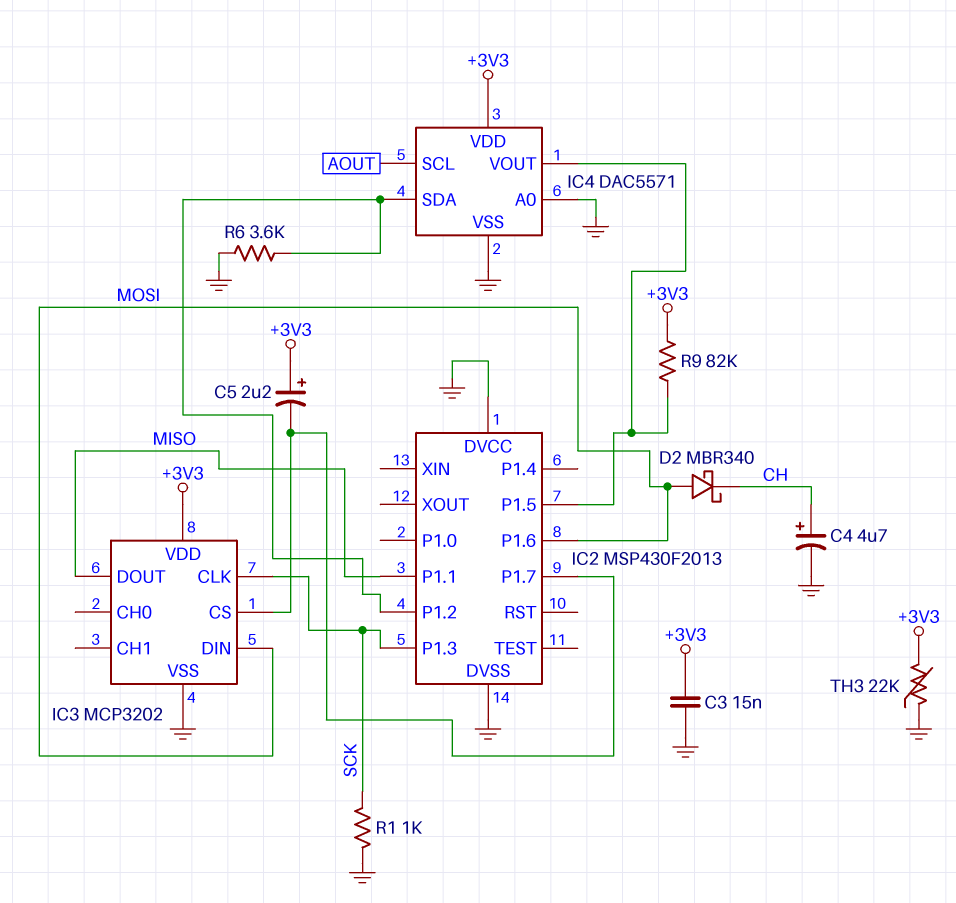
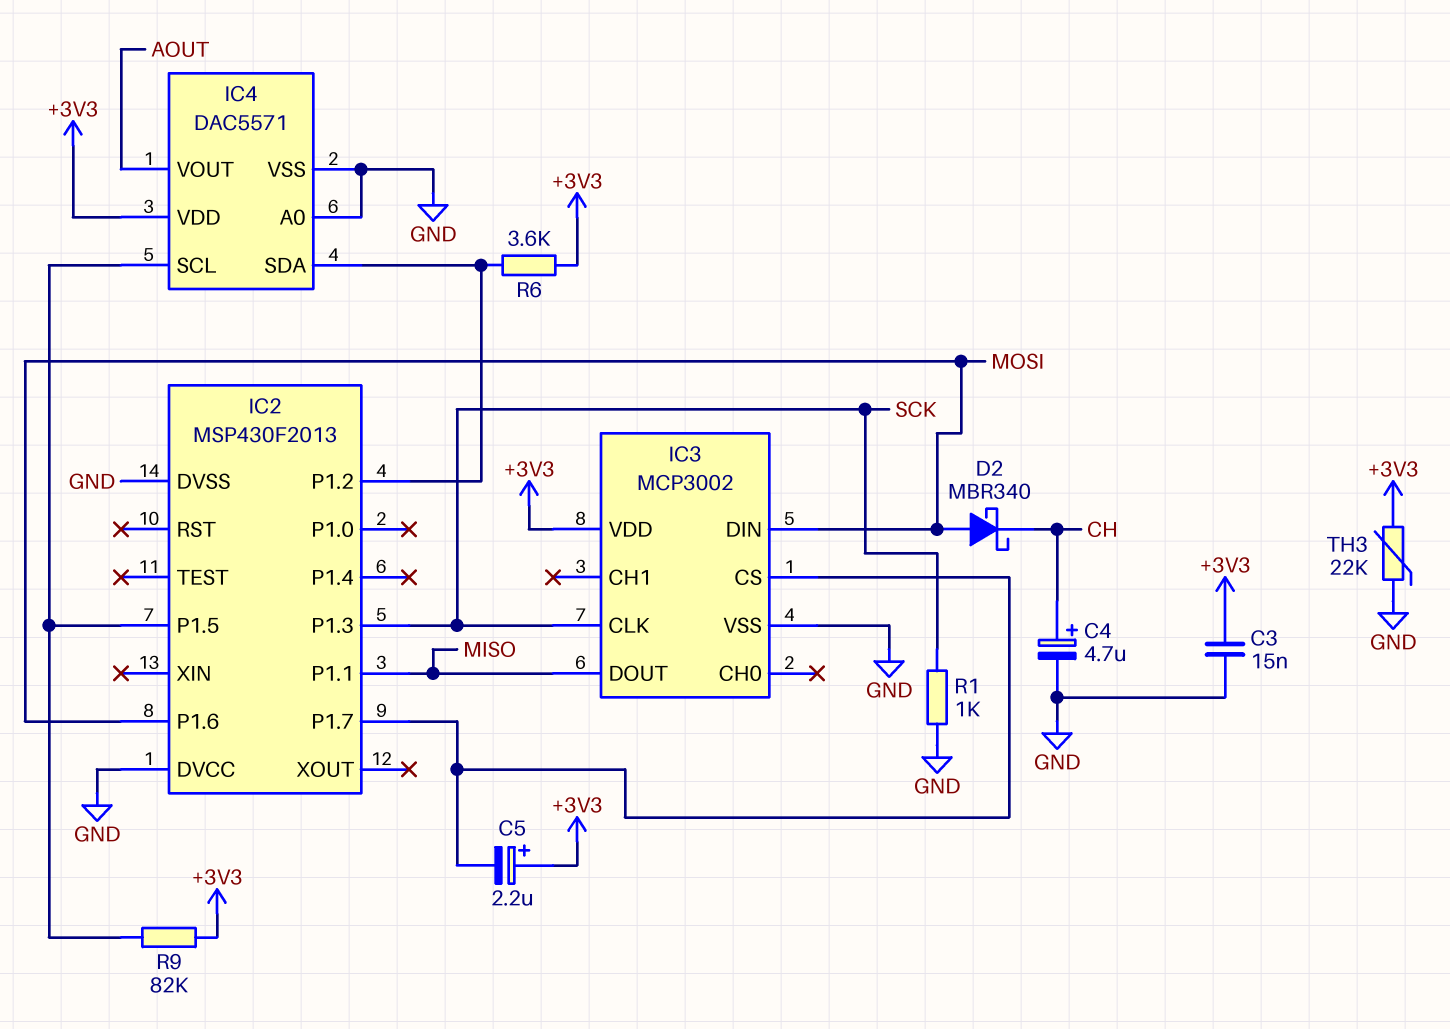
IC3: MCP3202 -> MCP3002
IC4 pin SCL: AOUT -> IC2/P1.5
IC4 pin VOUT: IC2/P1.5 -> AOUT
R6: 3.6k (GND, IC2/P1.2) -> 3.6k (+3V3, IC2/P1.2)

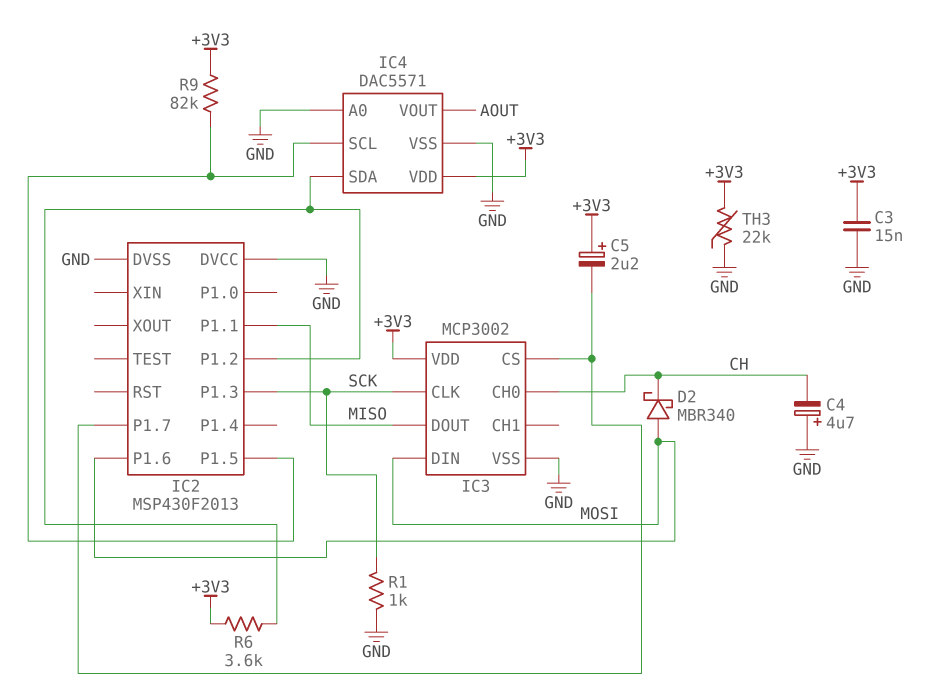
C4: 4.7uF (plus CH, minus GND) -> 4.7uF (plus GND, minus CH)
IC3 pin CH0: none -> CH

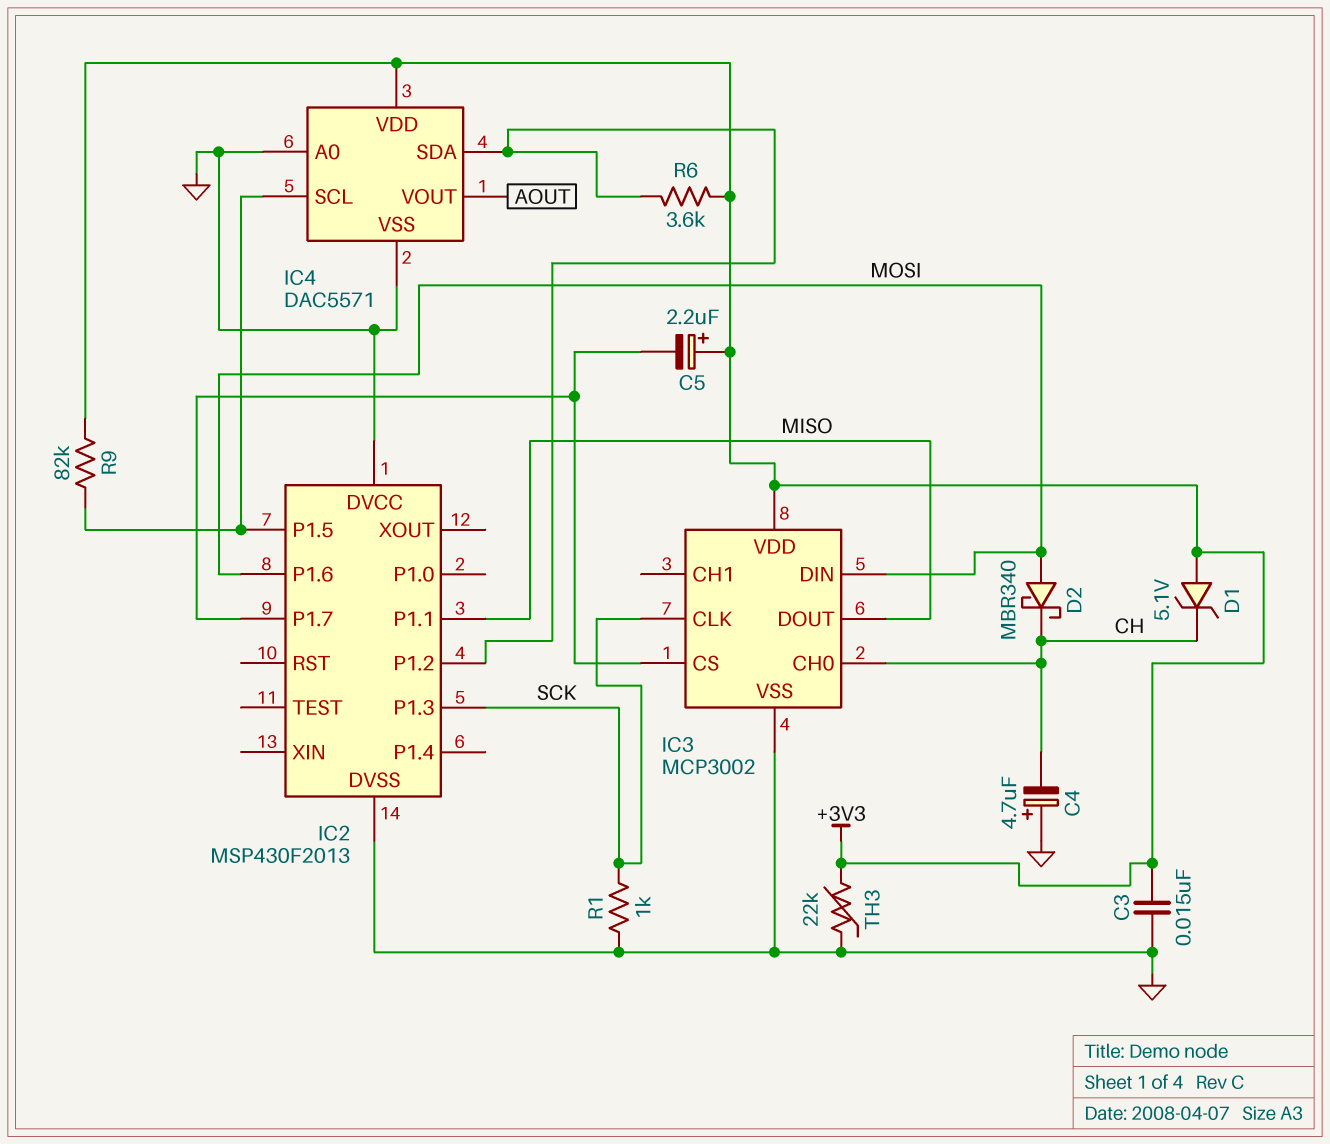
D1: none -> zener 5.1V (A +3V3, K CH)

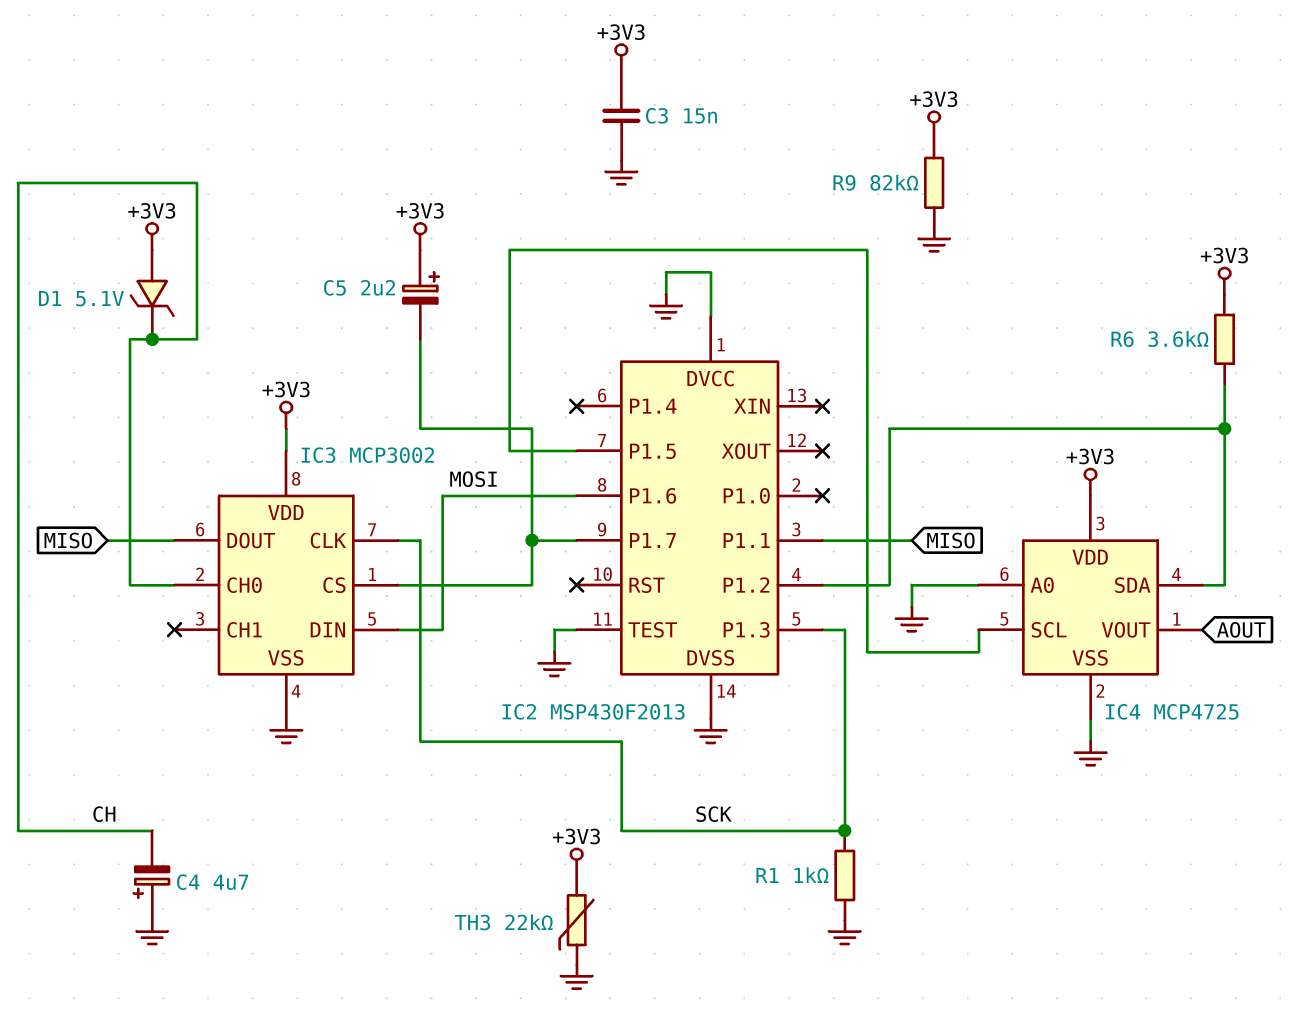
D2: schottky MBR340 (A MOSI, K CH) -> none
IC2 pin TEST: none -> GND
IC4: DAC5571 -> MCP4725
R9: 82k (+3V3, IC2/P1.5) -> 82k (+3V3, GND)

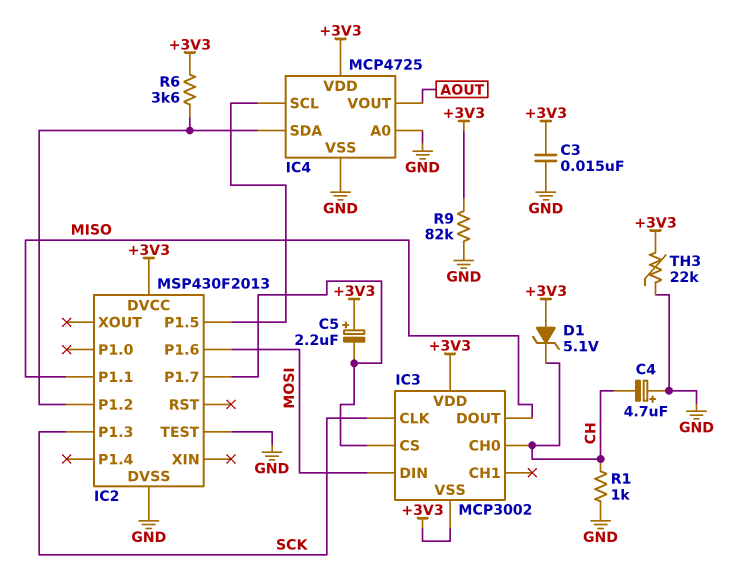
IC2 pin DVCC: GND -> +3V3
IC3 pin VSS: GND -> +3V3
R1: 1k (GND, SCK) -> 1k (CH, GND)

